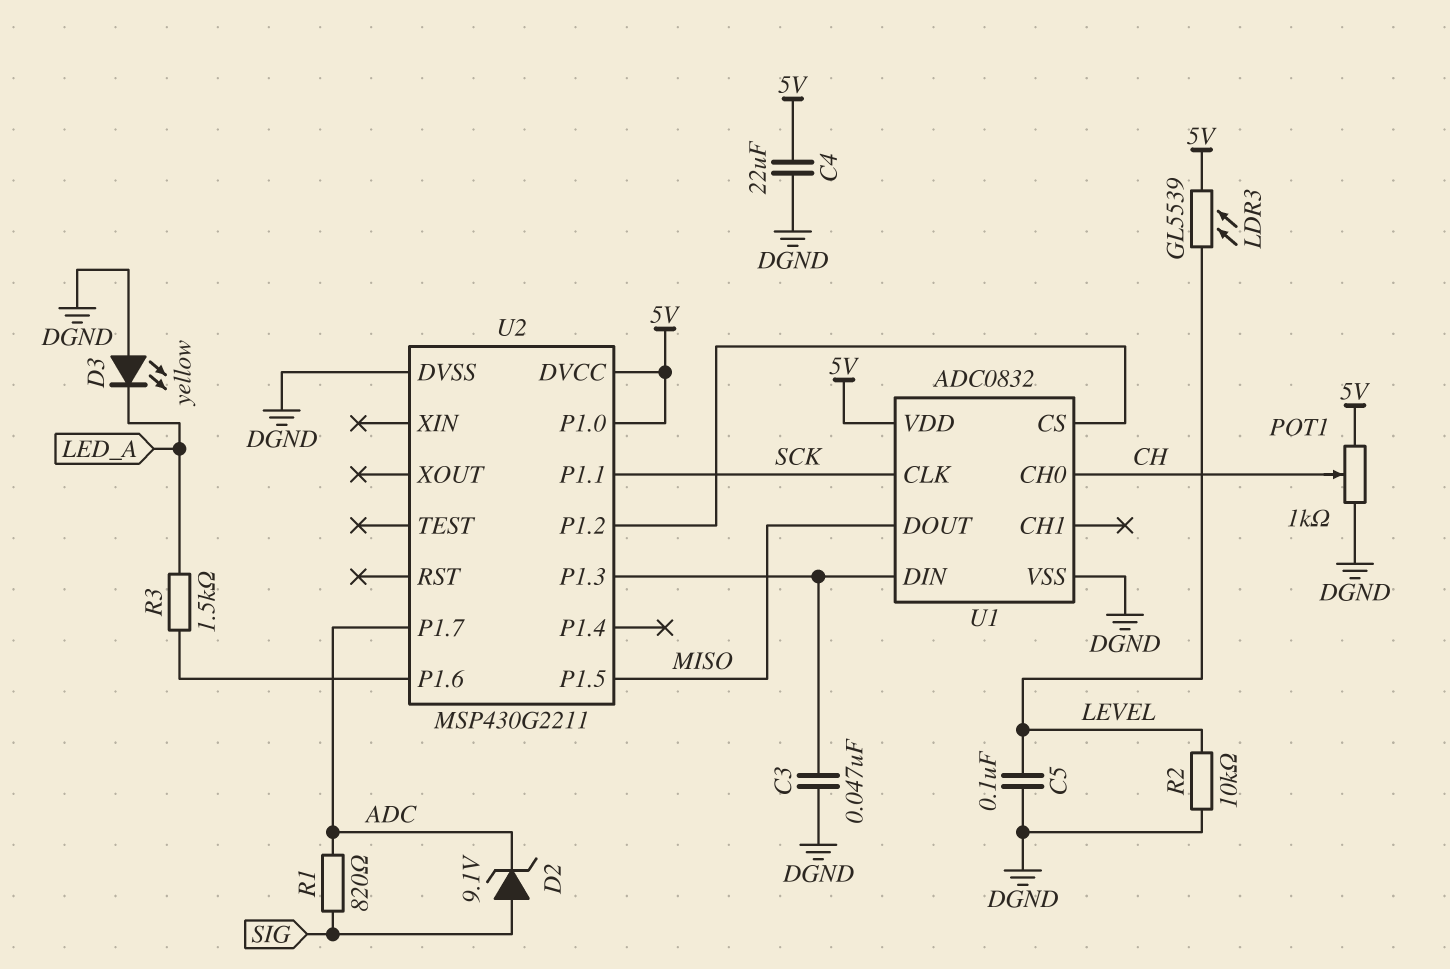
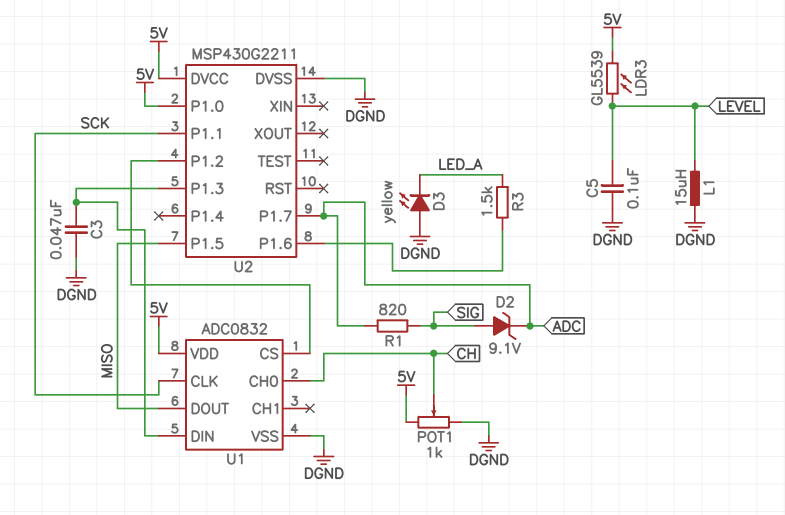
C4: 22uF (5V, DGND) -> none
L1: none -> 15uH (DGND, LEVEL)
R2: 10k (DGND, LEVEL) -> none

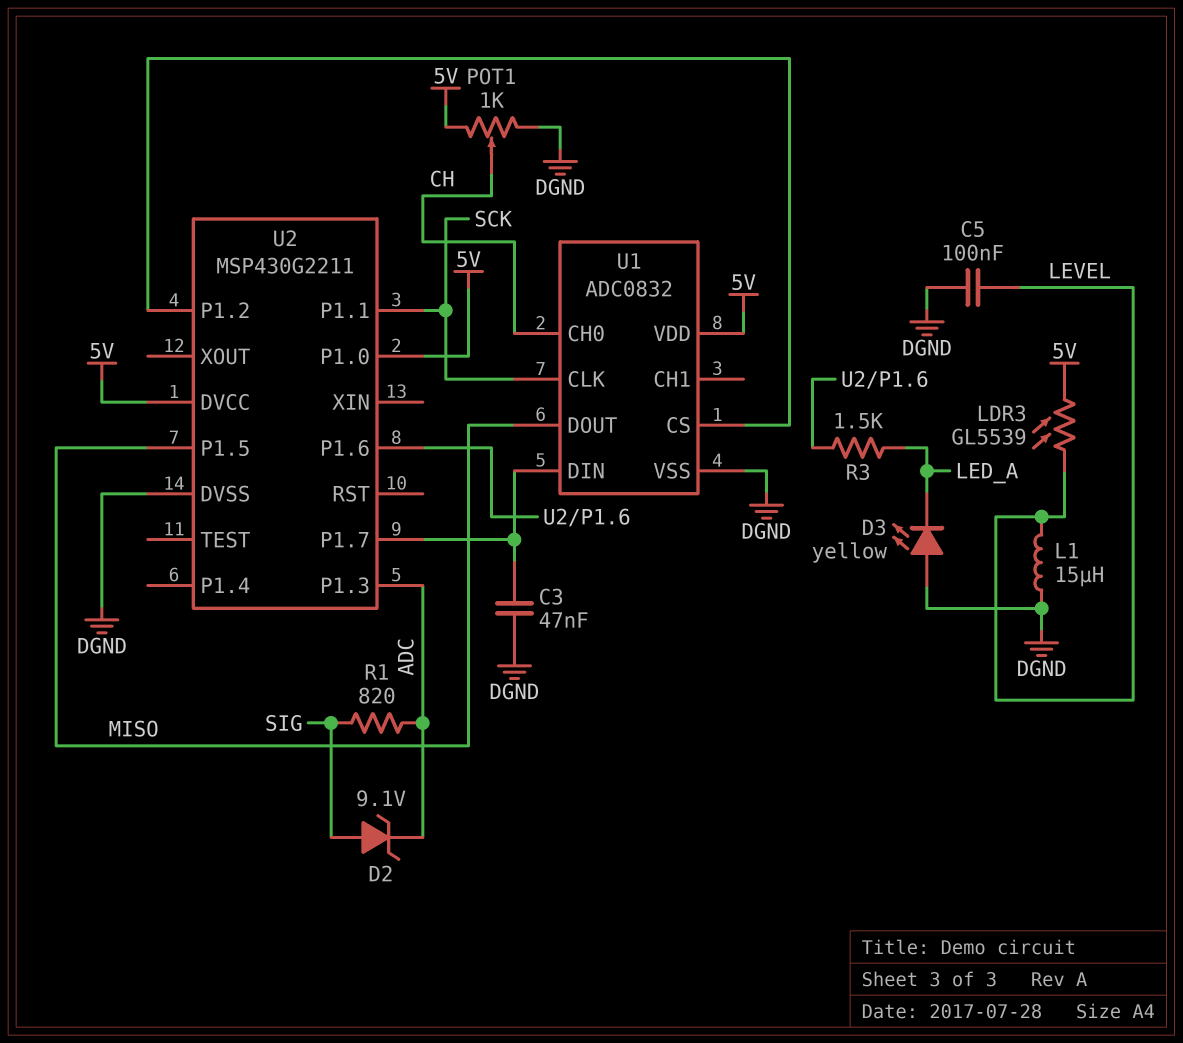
U2 pin P1.3: U1/DIN -> ADC
U2 pin P1.7: ADC -> U1/DIN

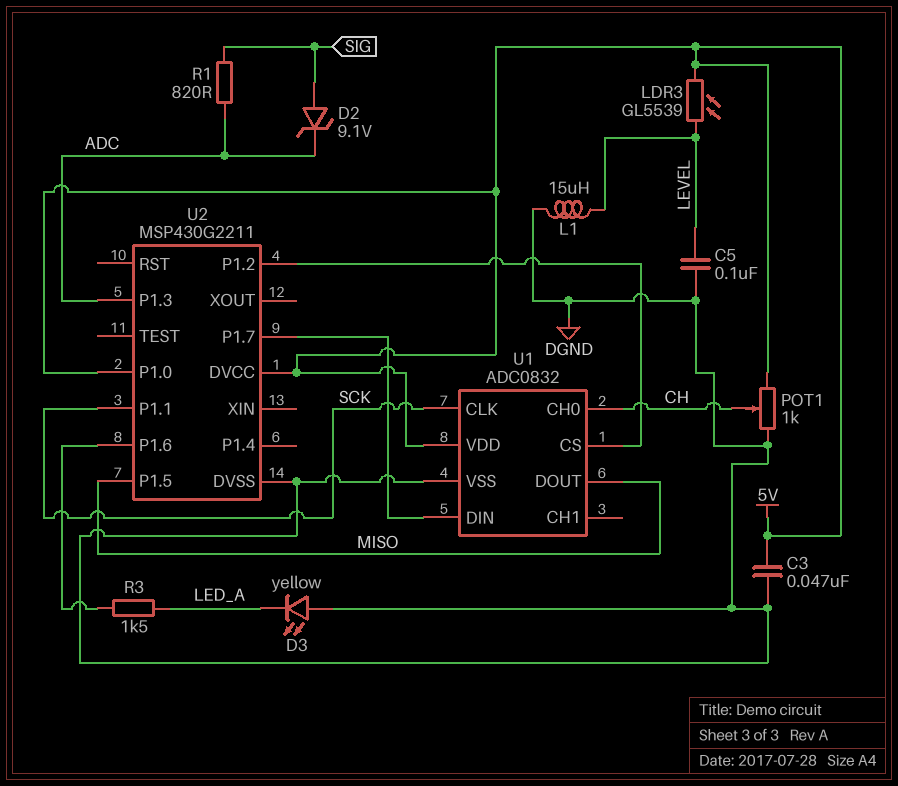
C3: 47nF (DGND, U1/DIN) -> 47nF (5V, DGND)

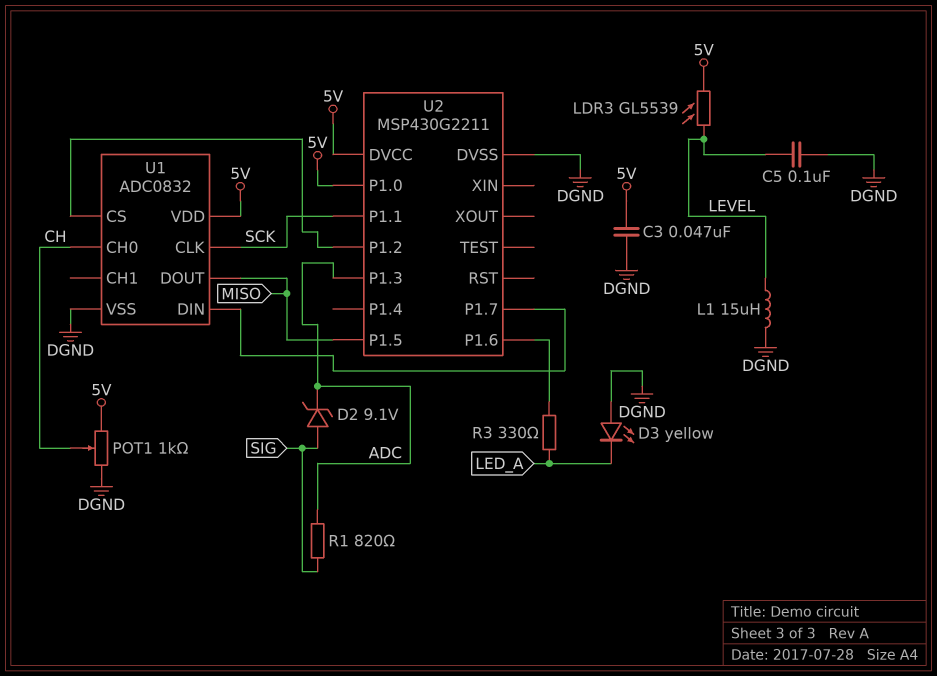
R3: 1.5k (LED_A, U2/P1.6) -> 330 (LED_A, U2/P1.6)

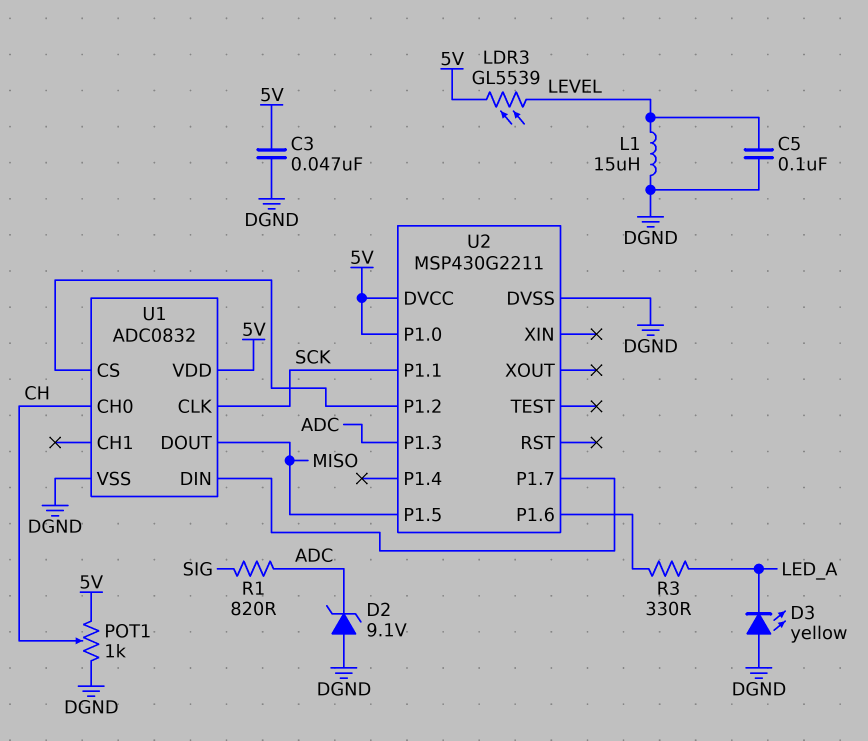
D2: zener 9.1V (A SIG, K ADC) -> zener 9.1V (A DGND, K ADC)

